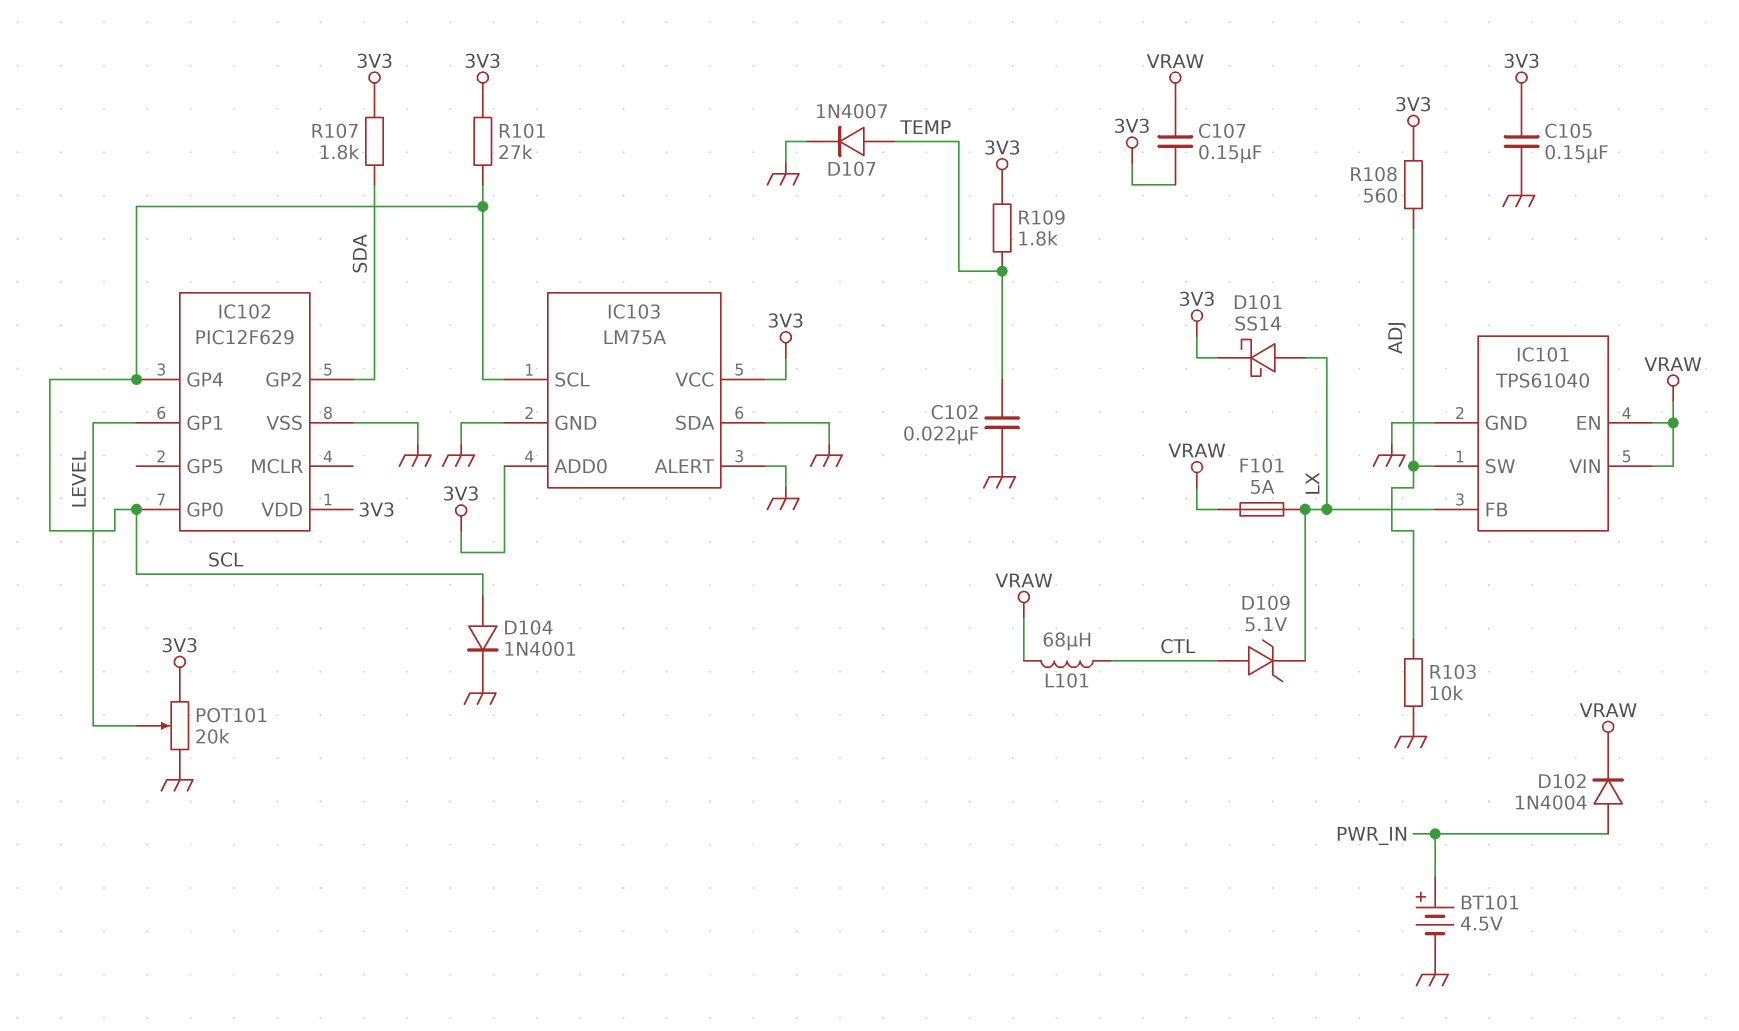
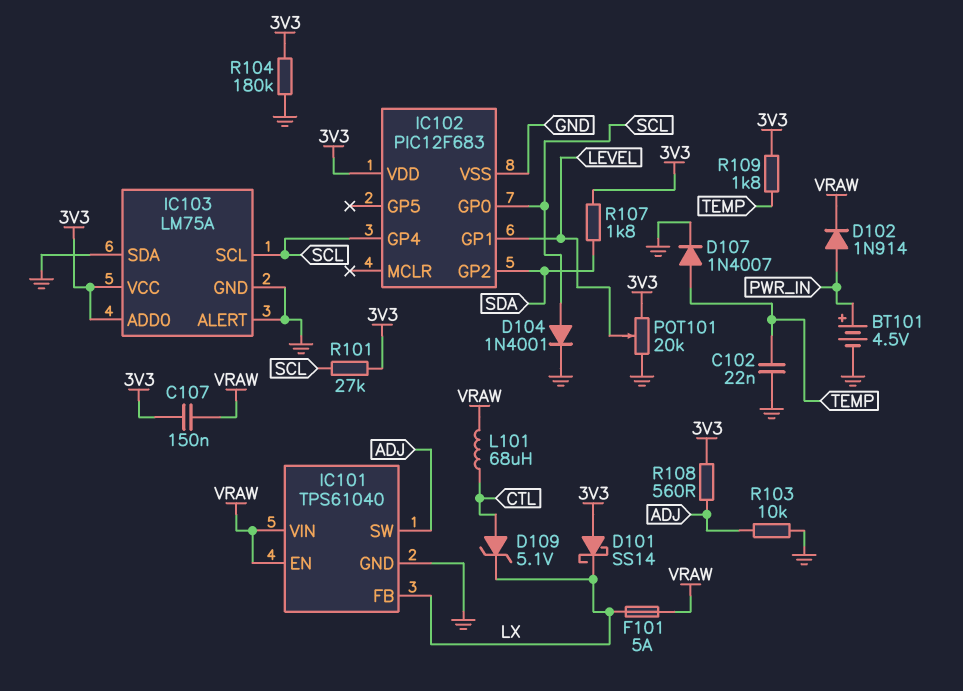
C105: 150nF (3V3, GND) -> none
D101: schottky SS14 (A LX, K 3V3) -> schottky SS14 (A 3V3, K LX)
D102: diode 1N4004 (A PWR_IN, K VRAW) -> diode 1N914 (A PWR_IN, K VRAW)
IC102: PIC12F629 -> PIC12F683
R104: none -> 180k (3V3, GND)

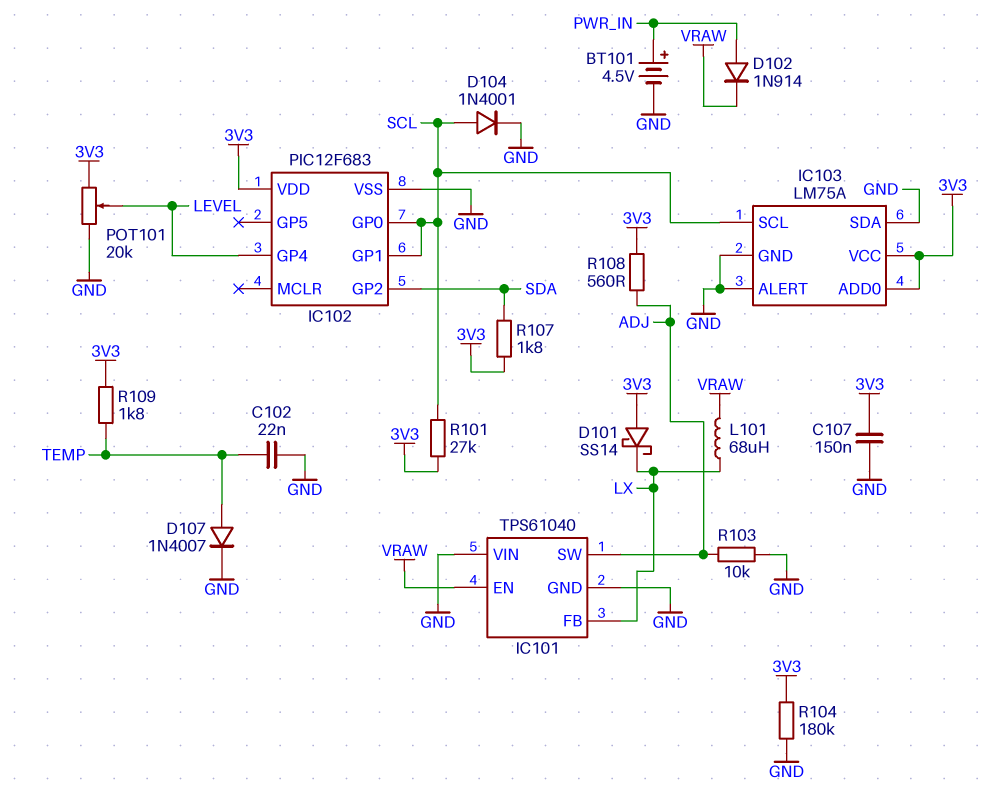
C107: 150nF (3V3, VRAW) -> 150nF (3V3, GND)
D109: zener 5.1V (A CTL, K LX) -> none
F101: 5A (LX, VRAW) -> none
IC101 pin VIN: VRAW -> GND
IC102 pin GP1: LEVEL -> SCL
IC102 pin GP4: SCL -> LEVEL
L101: 68uH (CTL, VRAW) -> 68uH (LX, VRAW)

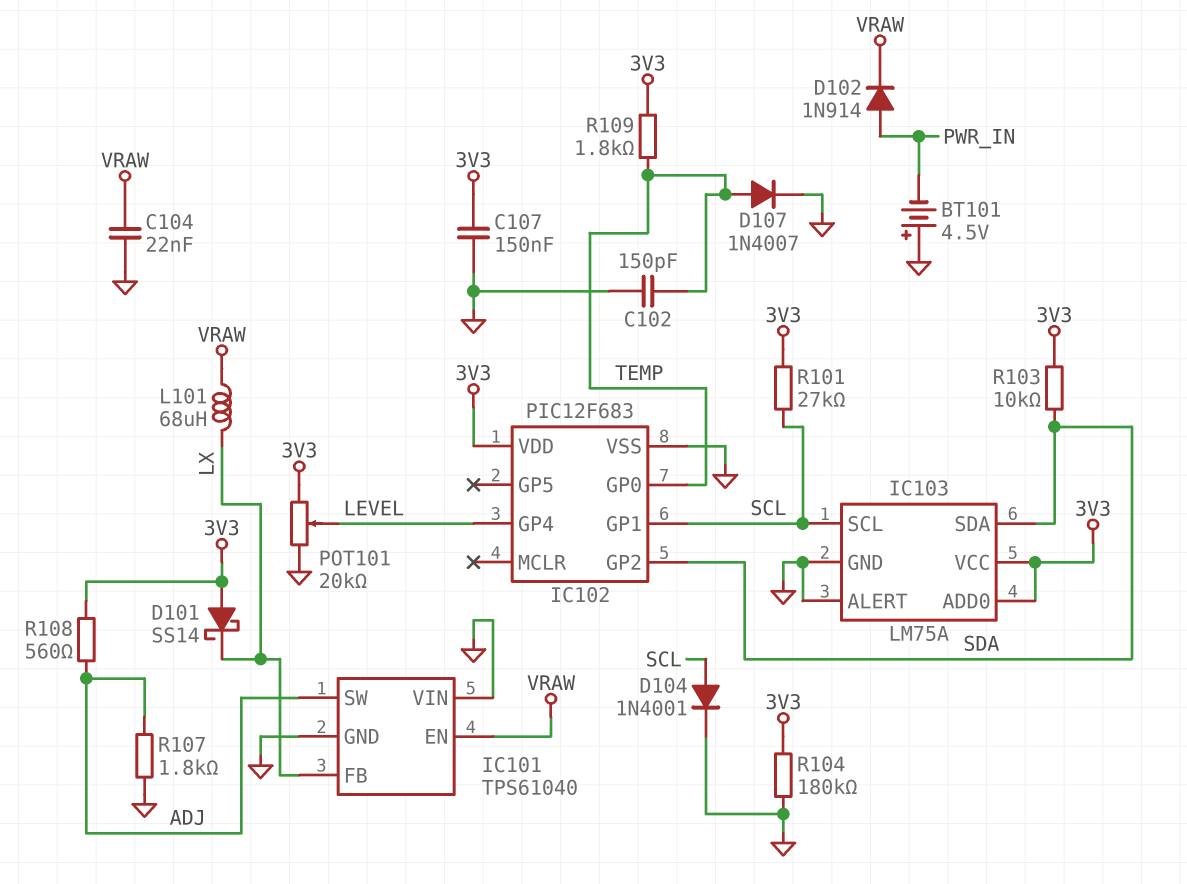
BT101: 4.5V (plus PWR_IN, minus GND) -> 4.5V (plus GND, minus PWR_IN)
C102: 22nF (GND, TEMP) -> 150pF (GND, TEMP)
C104: none -> 22nF (GND, VRAW)
IC102 pin GP0: SCL -> TEMP
IC103 pin SDA: GND -> SDA
R103: 10k (ADJ, GND) -> 10k (3V3, SDA)
R107: 1.8k (3V3, SDA) -> 1.8k (ADJ, GND)

